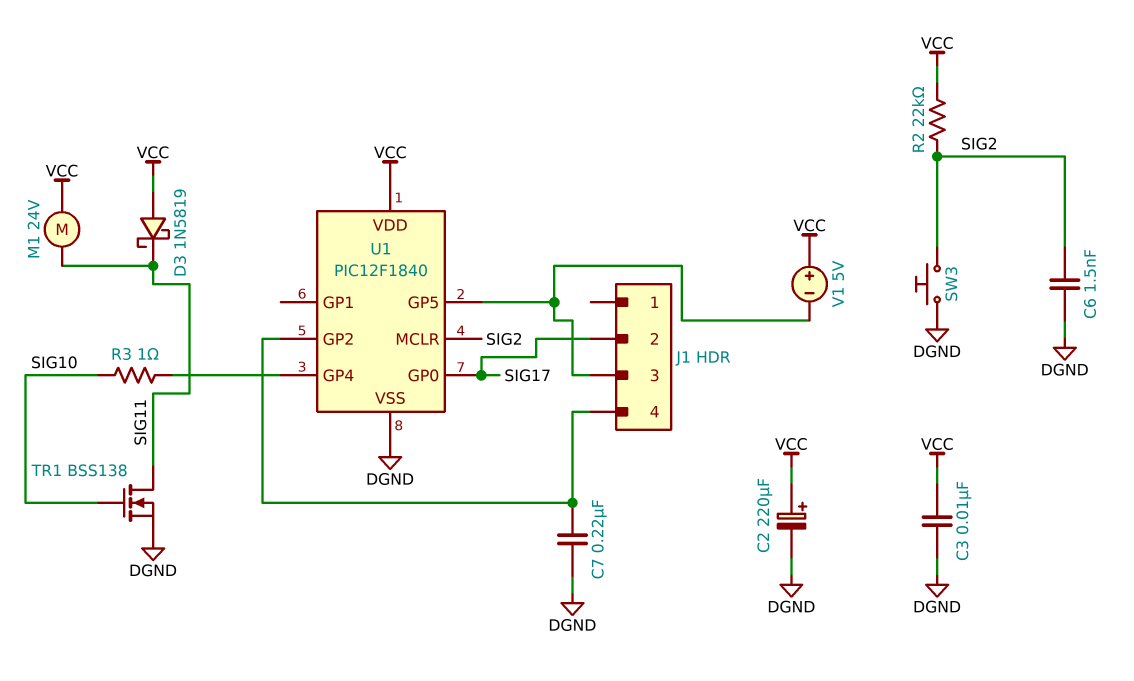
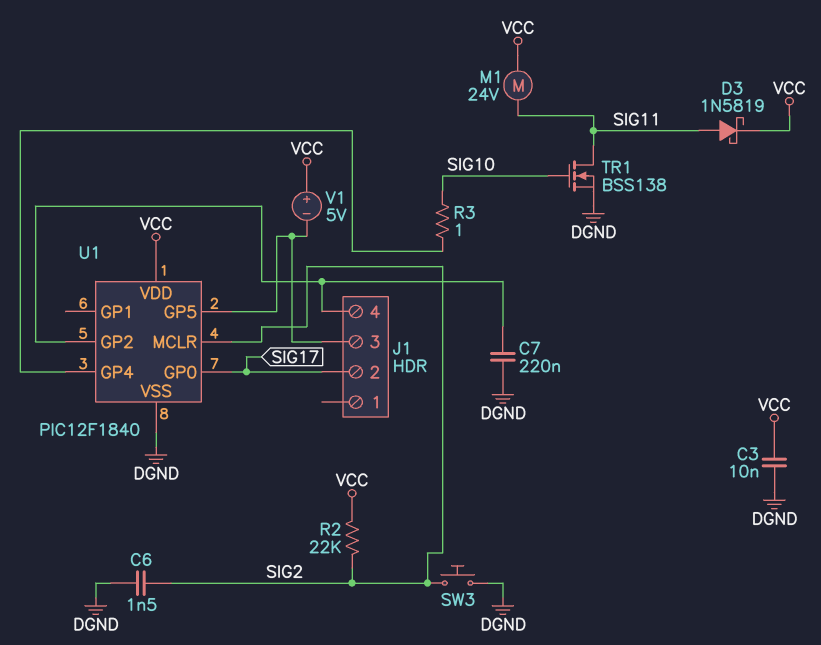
C2: 220uF (plus VCC, minus DGND) -> none
D3: schottky 1N5819 (A VCC, K SIG11) -> schottky 1N5819 (A SIG11, K VCC)

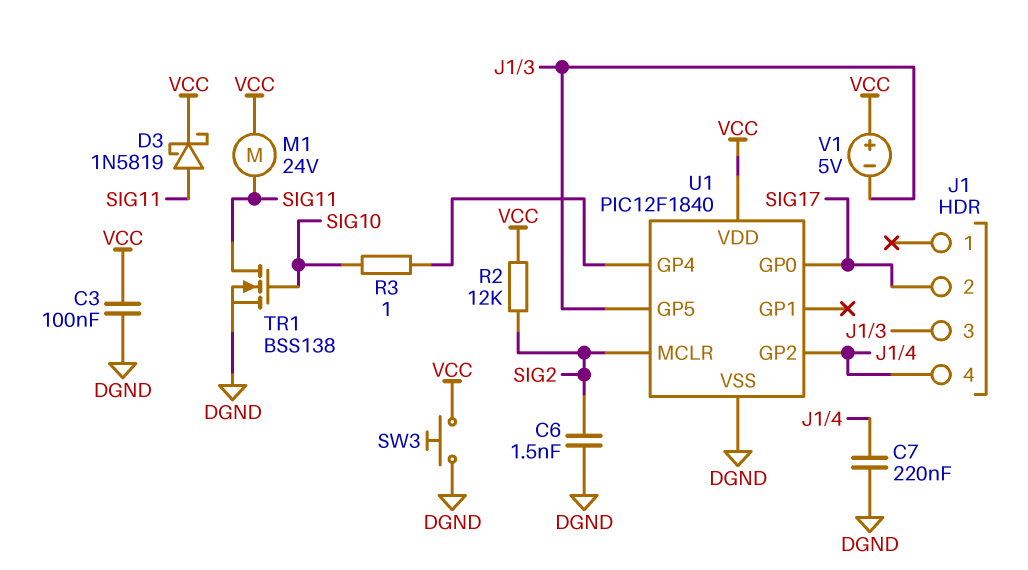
C3: 10nF (DGND, VCC) -> 100nF (DGND, VCC)
R2: 22k (SIG2, VCC) -> 12k (SIG2, VCC)
SW3: button (DGND, SIG2) -> button (DGND, VCC)

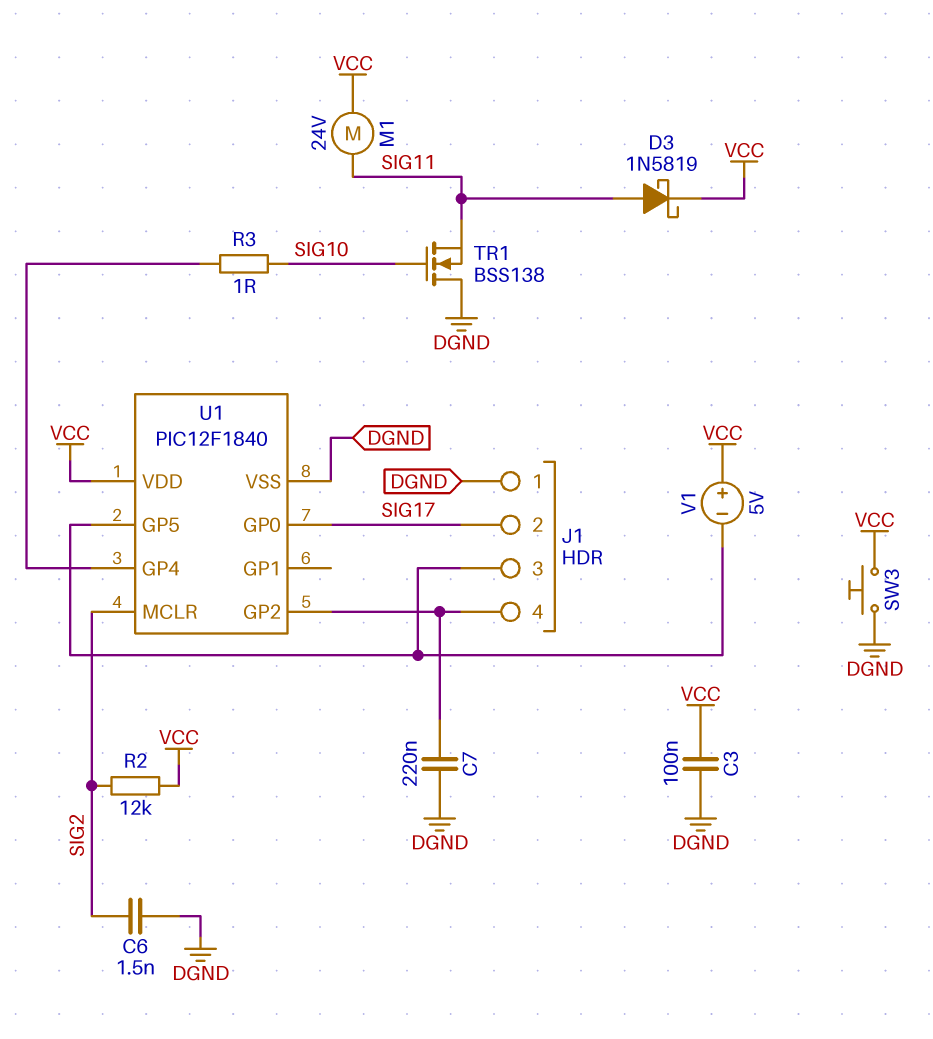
J1 pin 1: none -> DGND
TR1: NMOS BSS138 (G SIG10, D SIG11, S DGND) -> NMOS BSS138 (G SIG10, D DGND, S SIG11)

